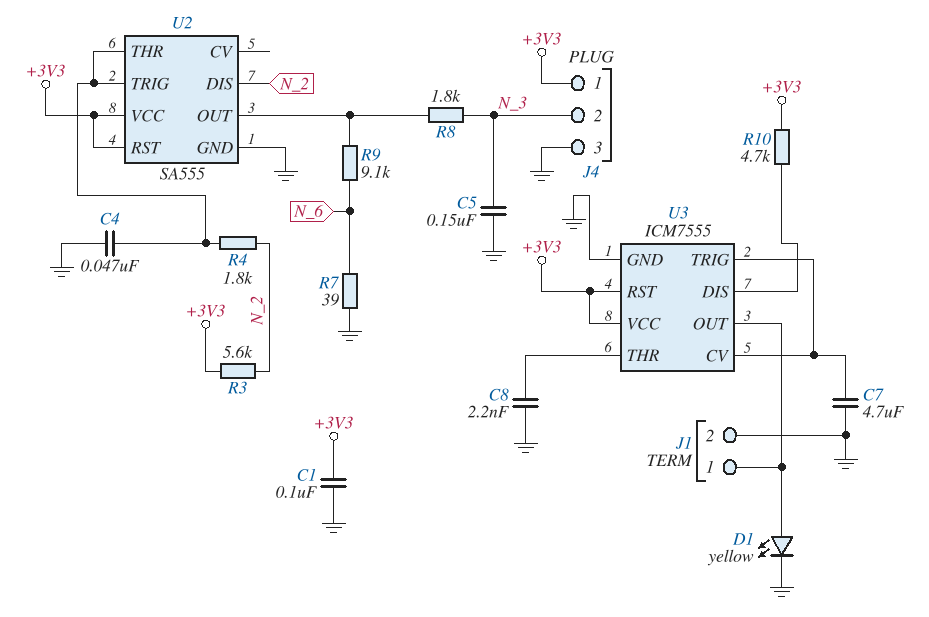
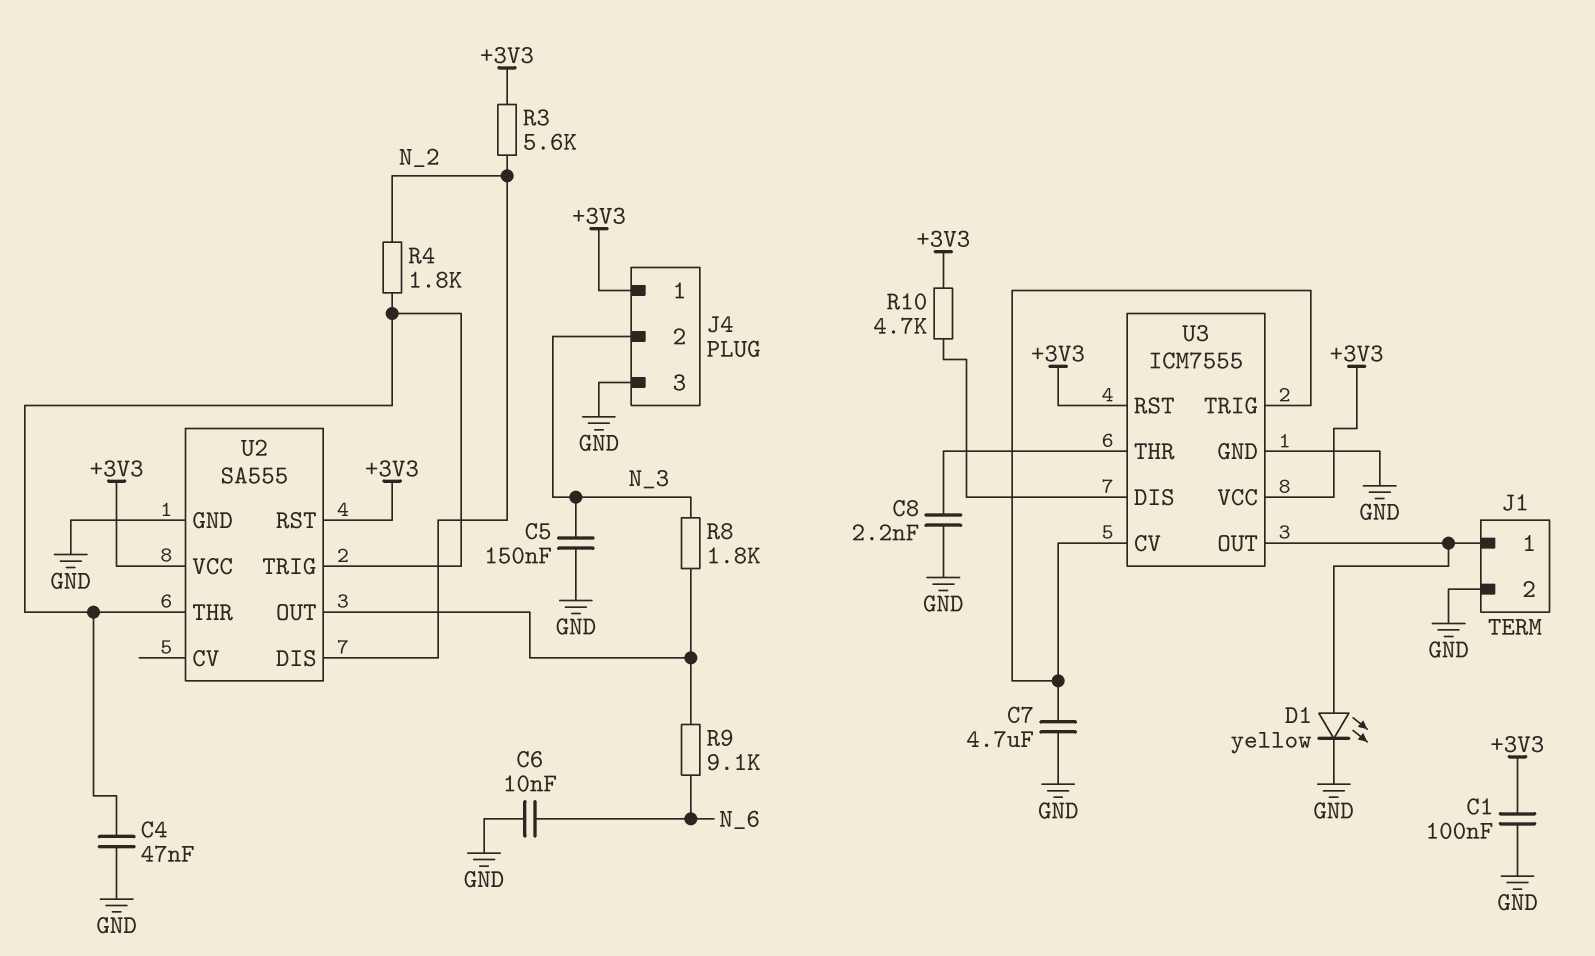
C6: none -> 10nF (GND, N_6)
R7: 39 (GND, N_6) -> none

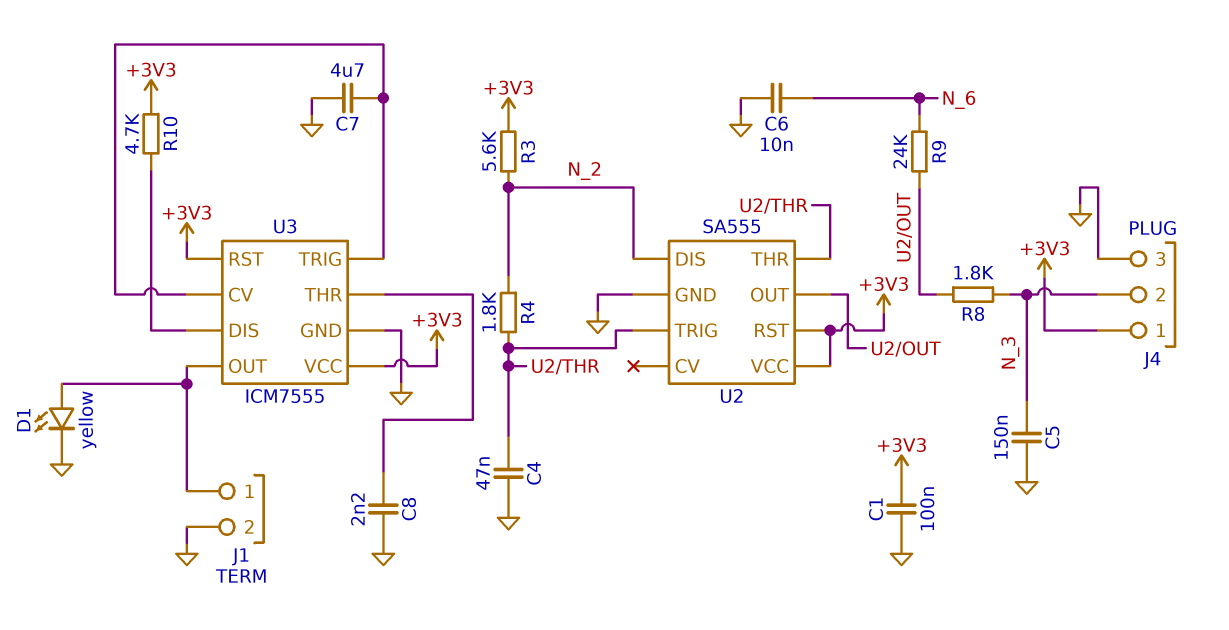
R9: 9.1k (N_6, U2/OUT) -> 24k (N_6, U2/OUT)

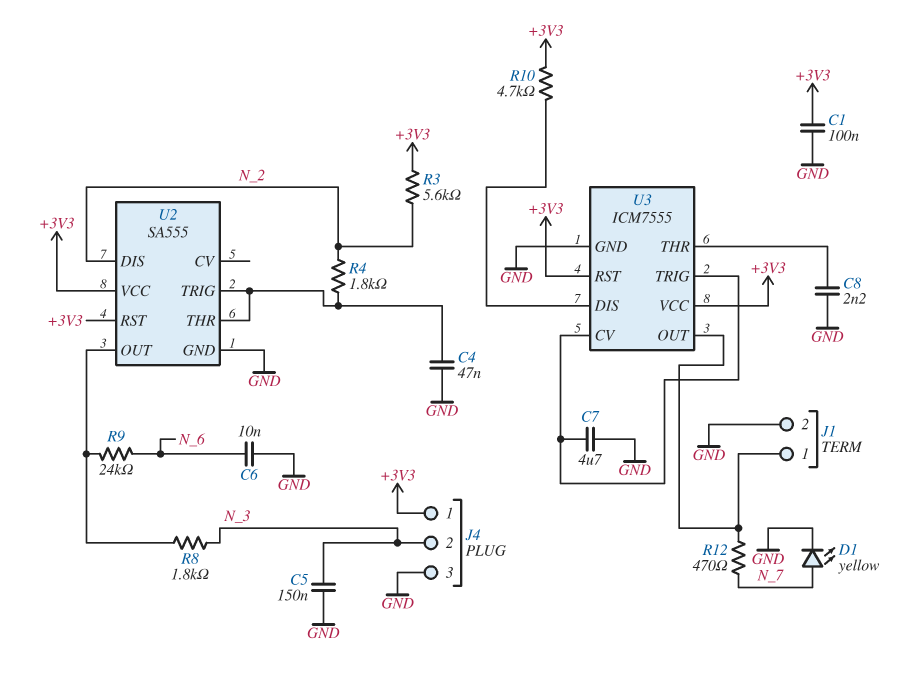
D1: LED yellow (A J1/1, K GND) -> LED yellow (A N_7, K GND)
R12: none -> 470 (J1/1, N_7)

